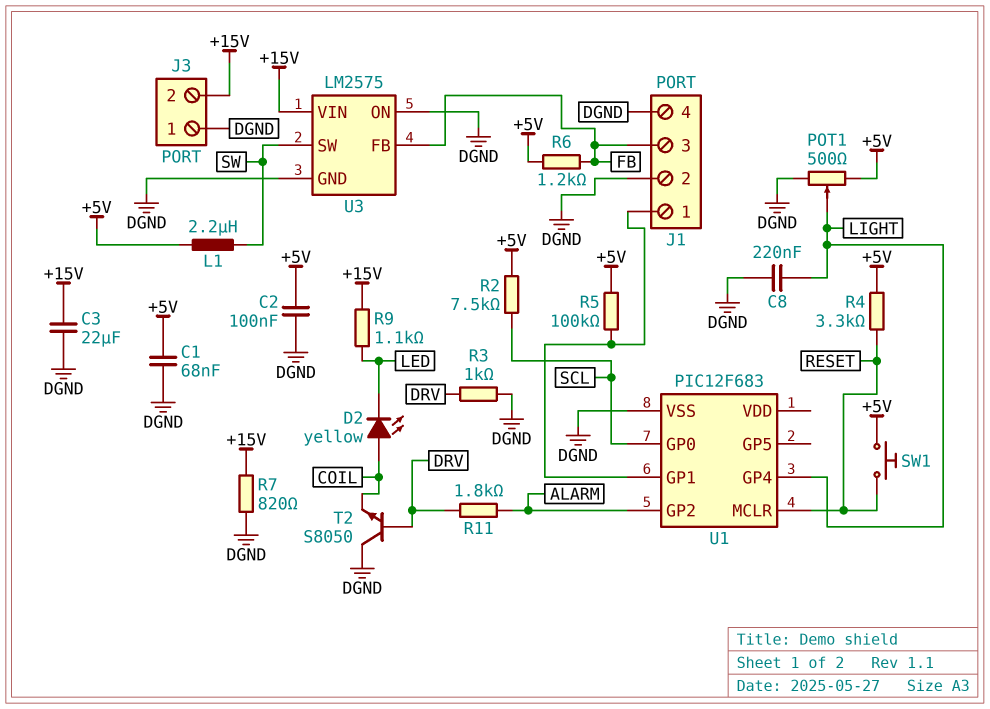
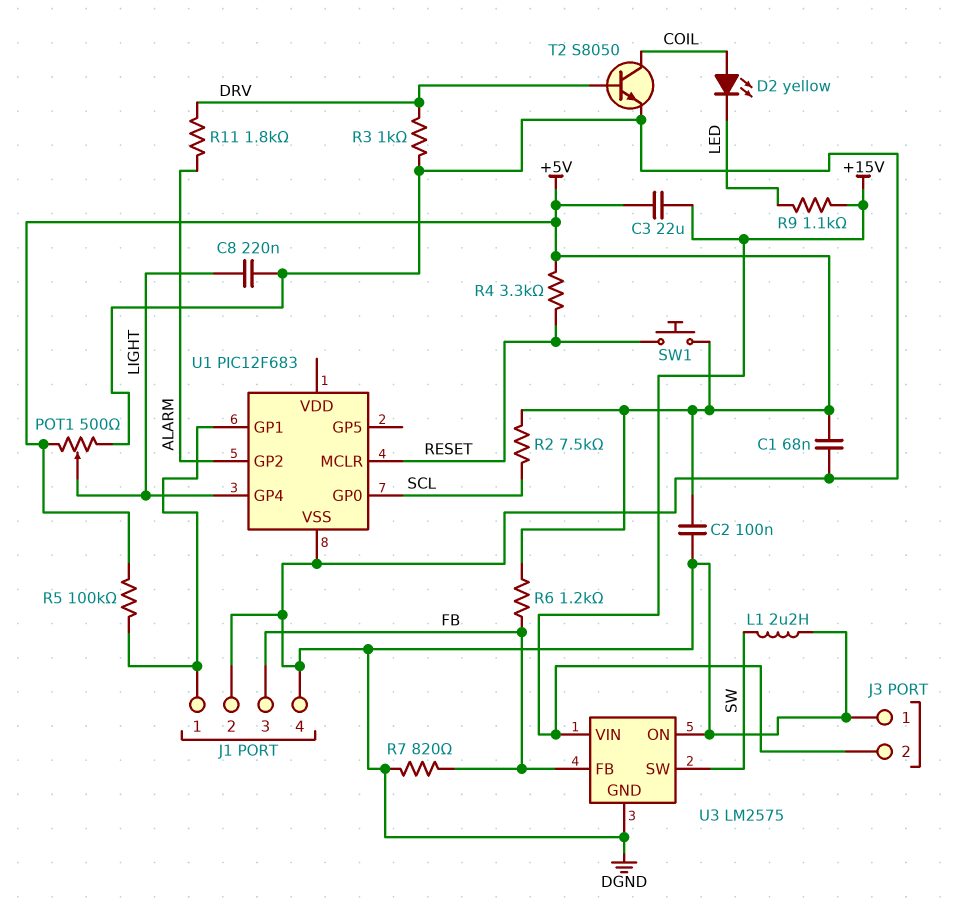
C3: 22uF (+15V, DGND) -> 22uF (+5V, +15V)
L1: 2.2uH (+5V, SW) -> 2.2uH (DGND, SW)
R7: 820 (+15V, DGND) -> 820 (DGND, FB)
T2: NPN S8050 (B DRV, C DGND, E COIL) -> NPN S8050 (B DRV, C COIL, E DGND)

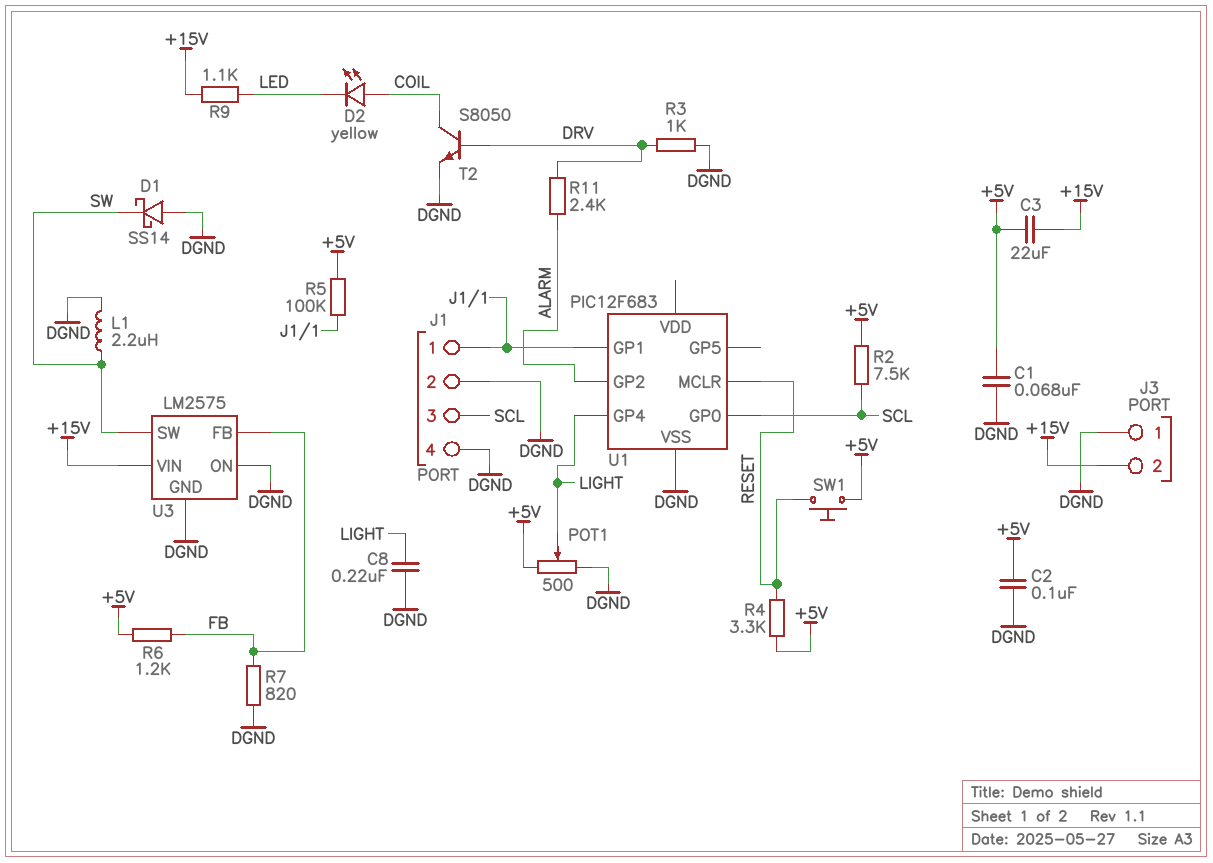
D1: none -> schottky SS14 (A DGND, K SW)
J1 pin 3: FB -> SCL
R11: 1.8k (ALARM, DRV) -> 2.4k (ALARM, DRV)

